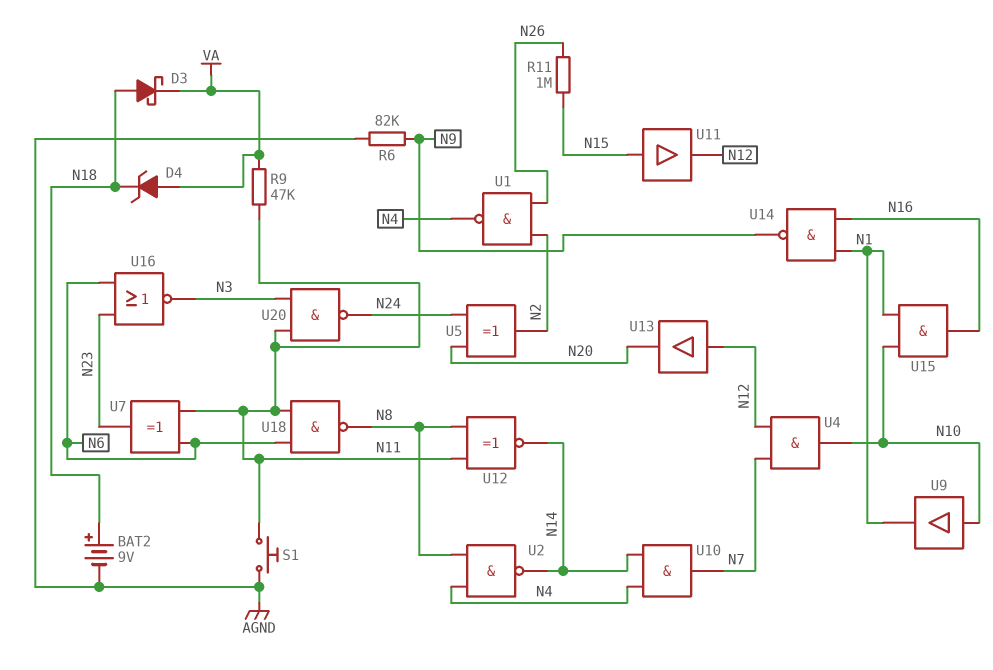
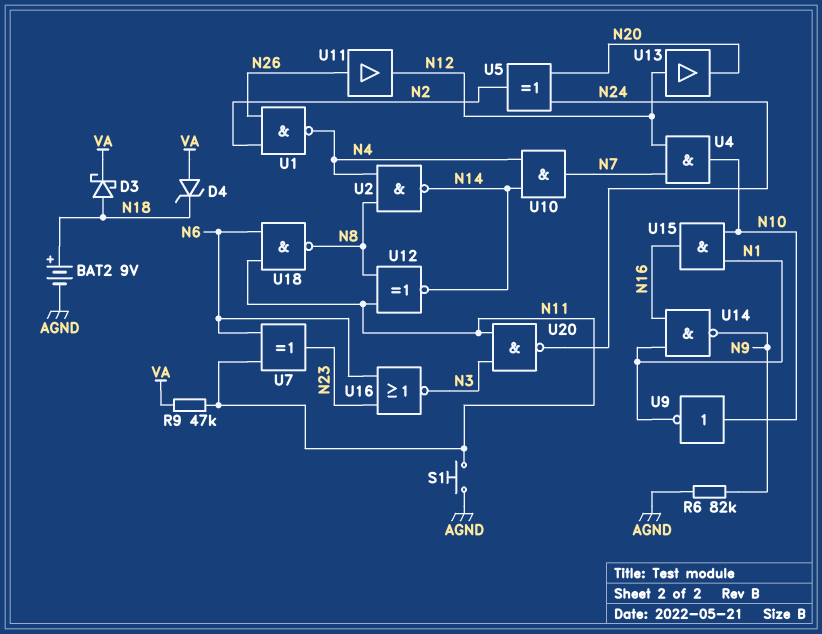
R11: 1M (N15, N26) -> none
U9: buffer (in N10, out N1) -> NOT (in N10, out N1)
U11: buffer (in N15, out N12) -> buffer (in N26, out N12)

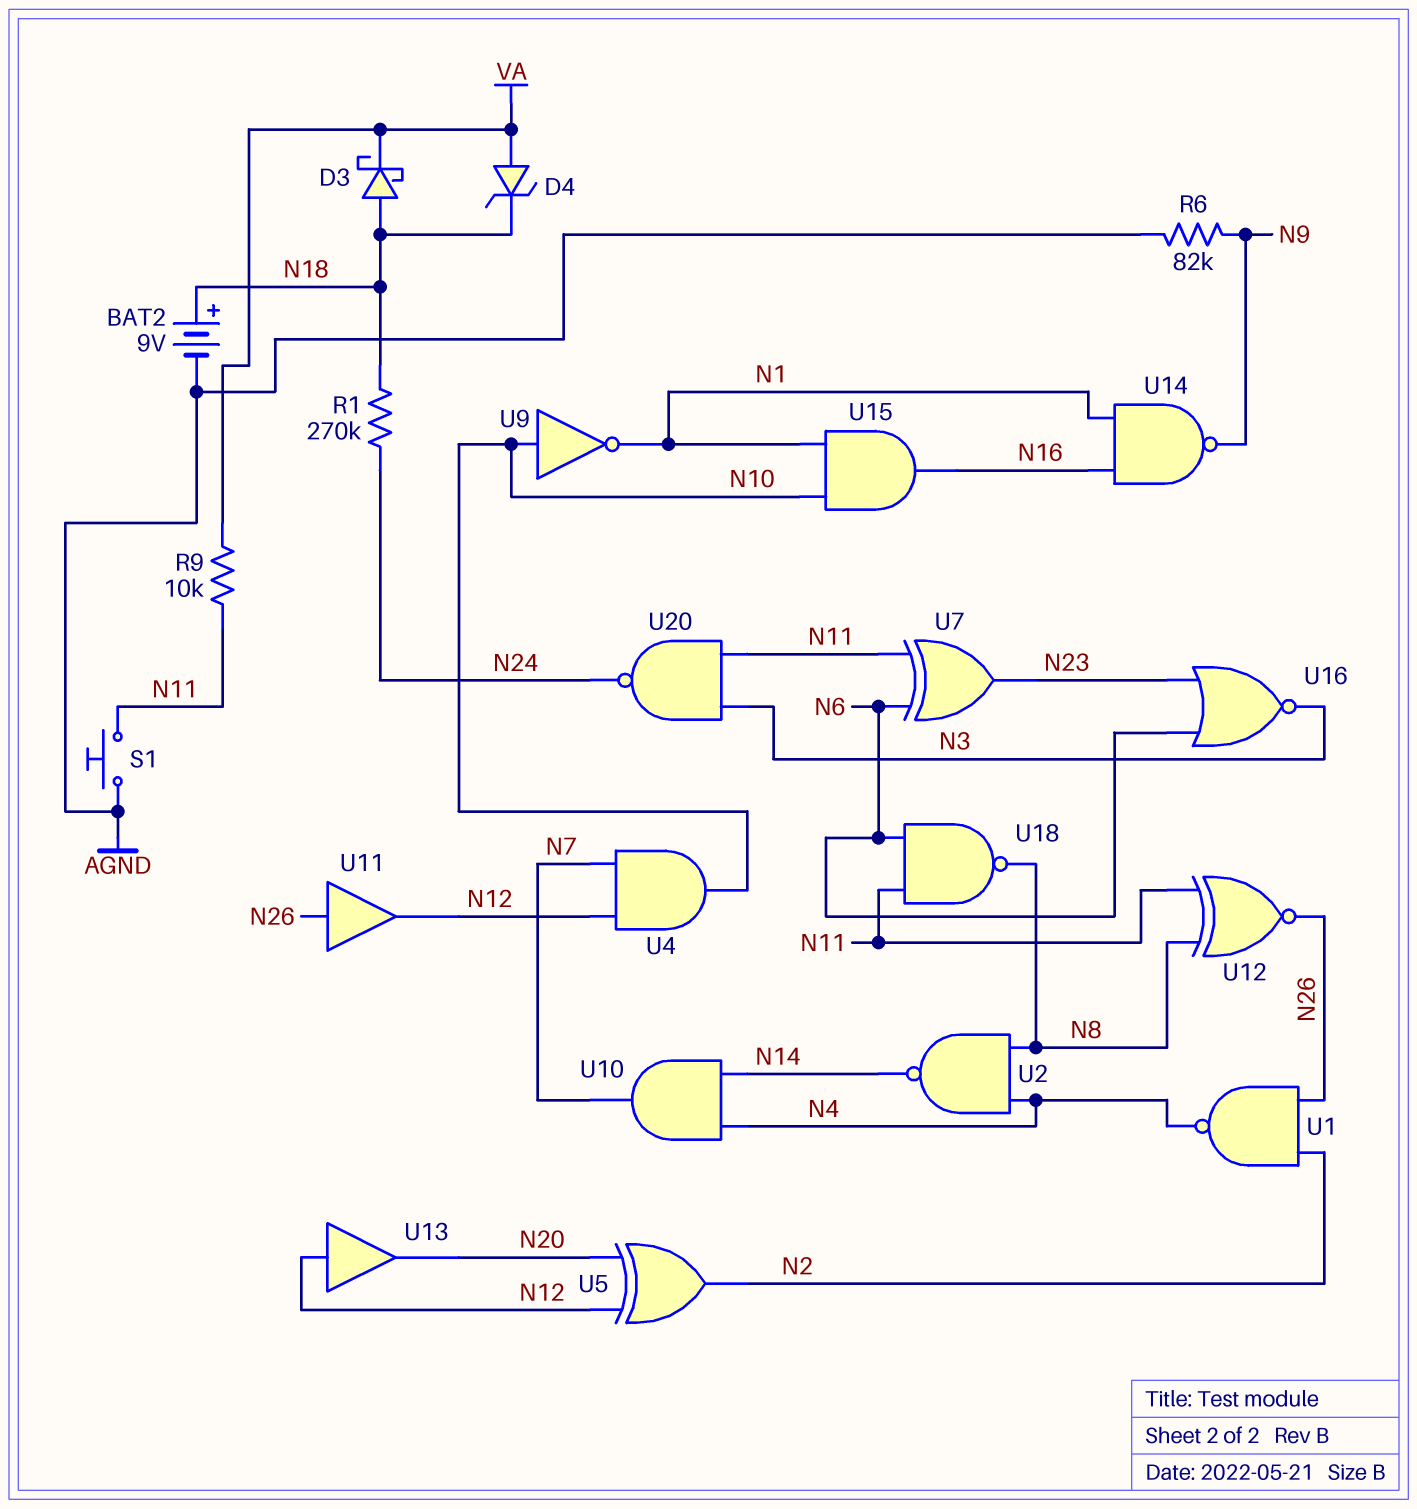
R1: none -> 270k (N18, N24)
R9: 47k (N11, VA) -> 10k (N11, VA)
U5: XOR (in N20, in N24, out N2) -> XOR (in N12, in N20, out N2)
U12: XNOR (in N8, in N11, out N14) -> XNOR (in N8, in N11, out N26)

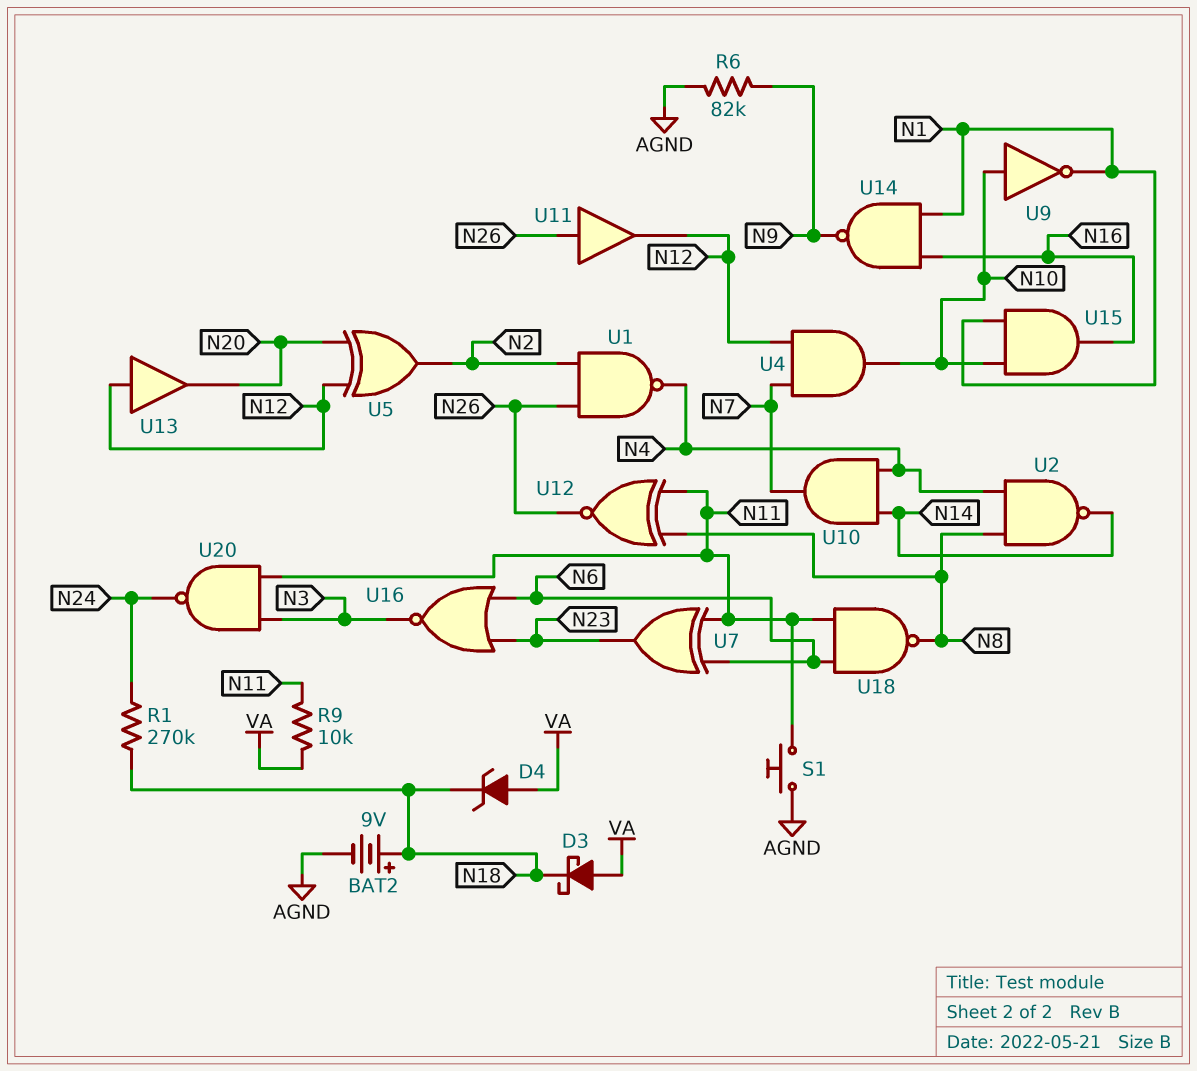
D3: schottky (A N18, K VA) -> schottky (A VA, K N18)

